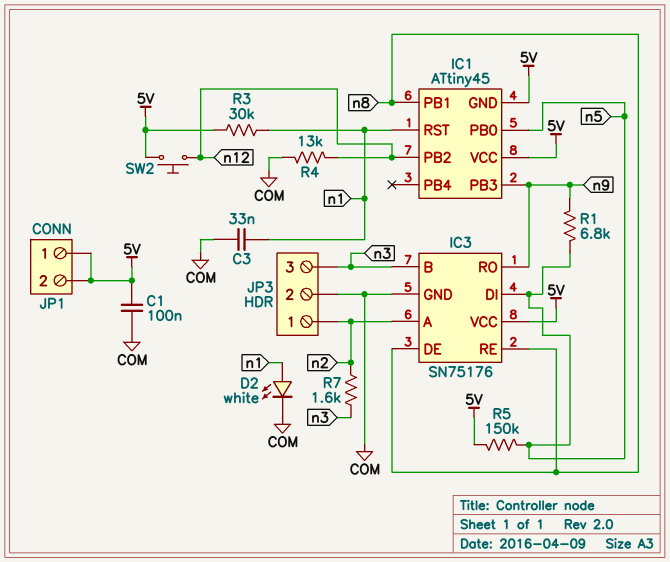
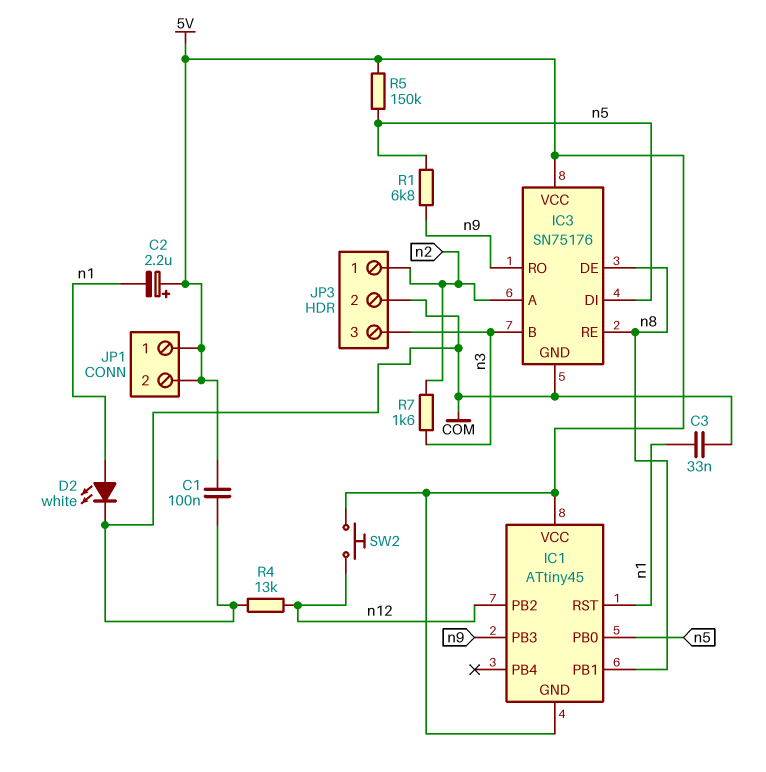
C2: none -> 2.2uF (plus 5V, minus n1)
R3: 30k (5V, n1) -> none

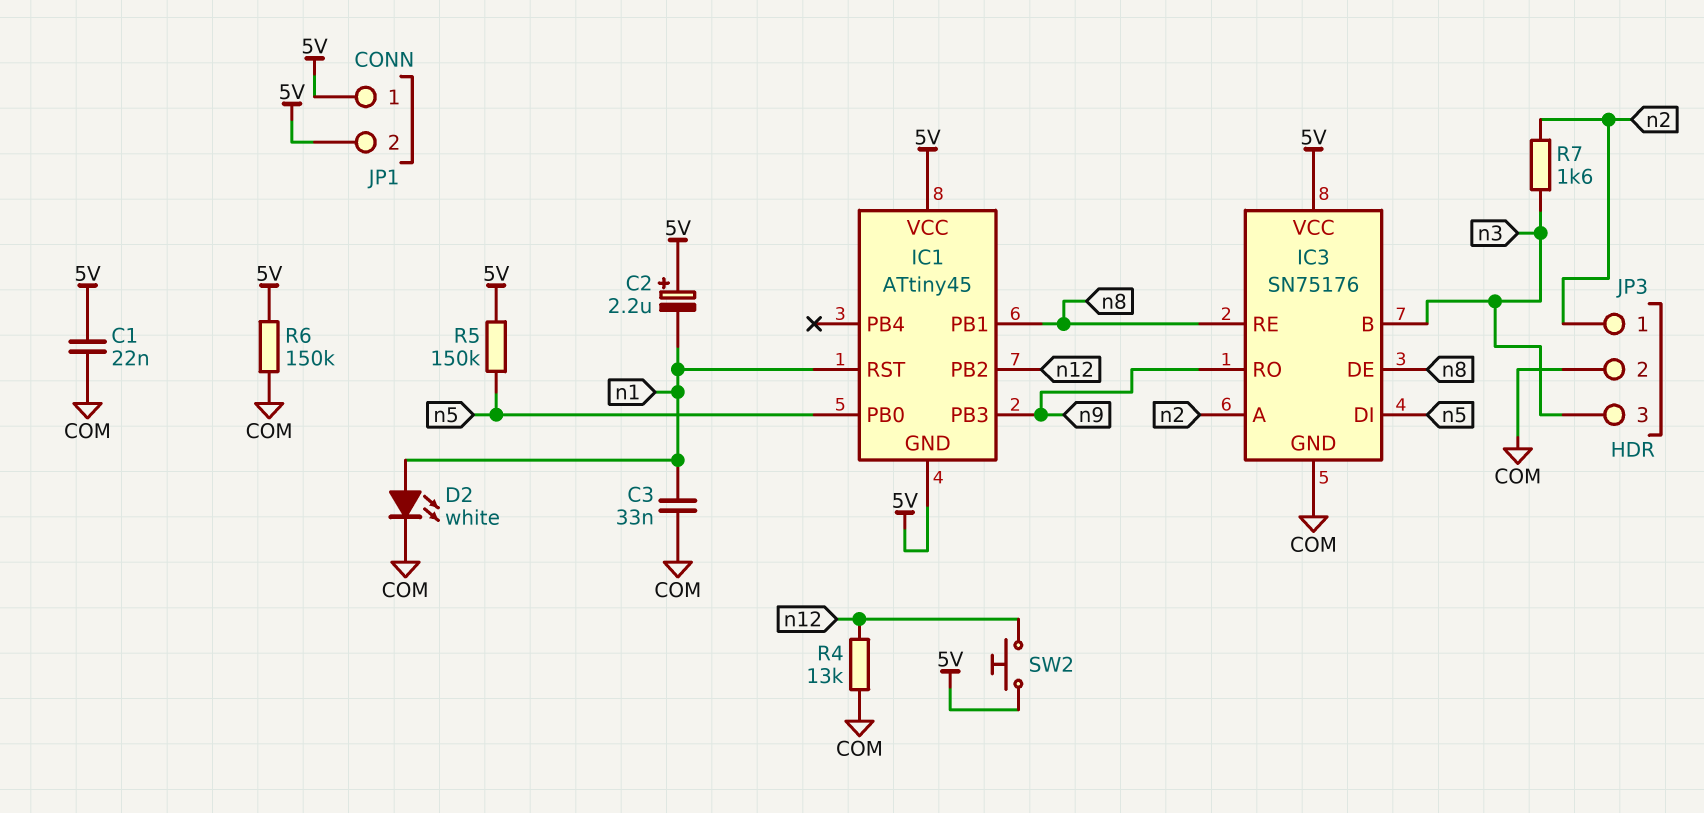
C1: 100nF (5V, COM) -> 22nF (5V, COM)
R1: 6.8k (n5, n9) -> none
R6: none -> 150k (5V, COM)

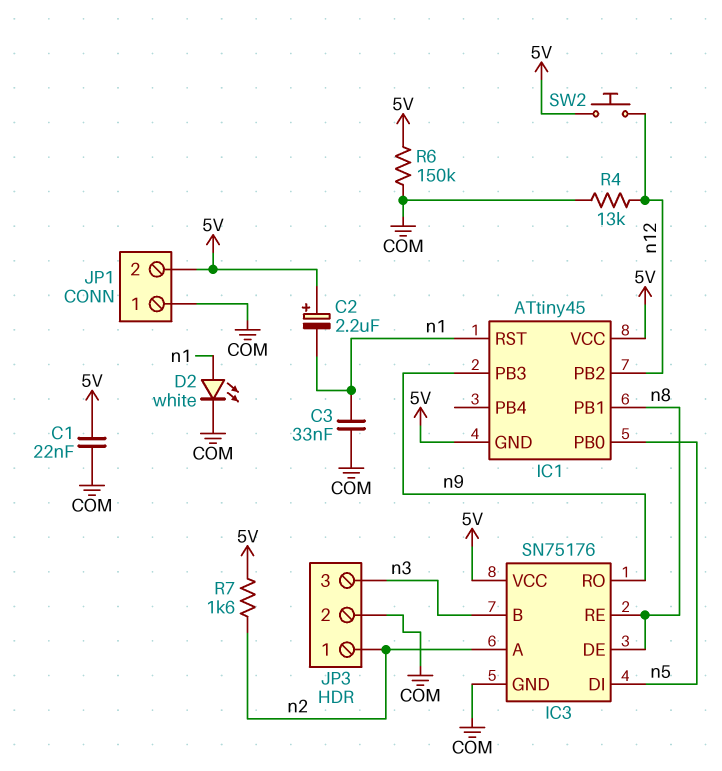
JP1 pin 1: 5V -> COM
R5: 150k (5V, n5) -> none
R7: 1.6k (n2, n3) -> 1.6k (5V, n2)

